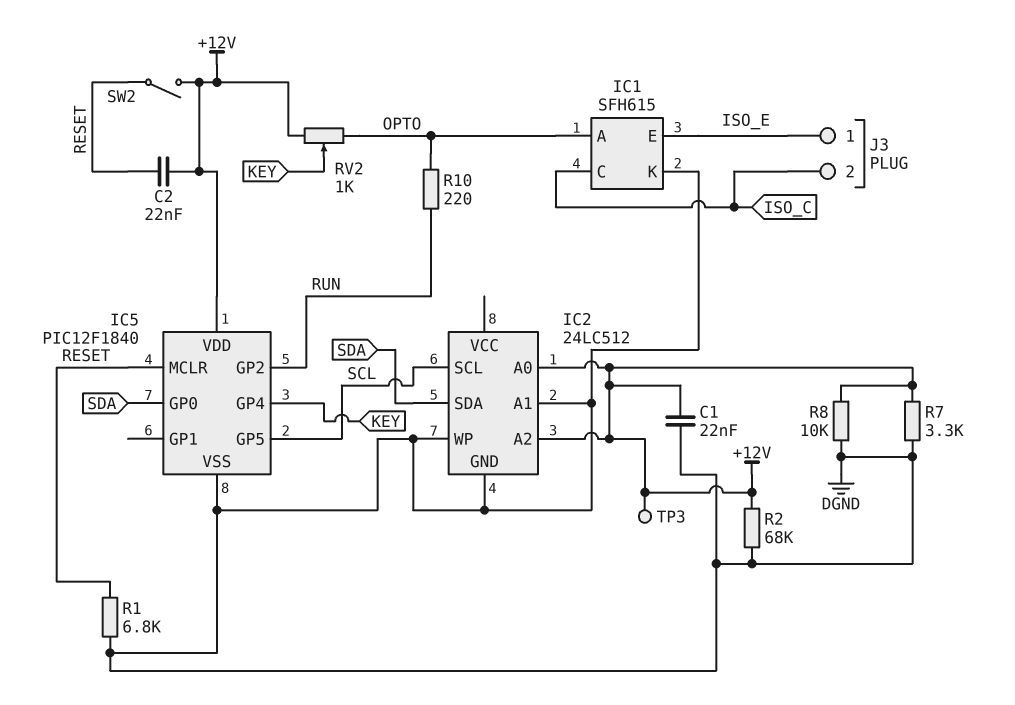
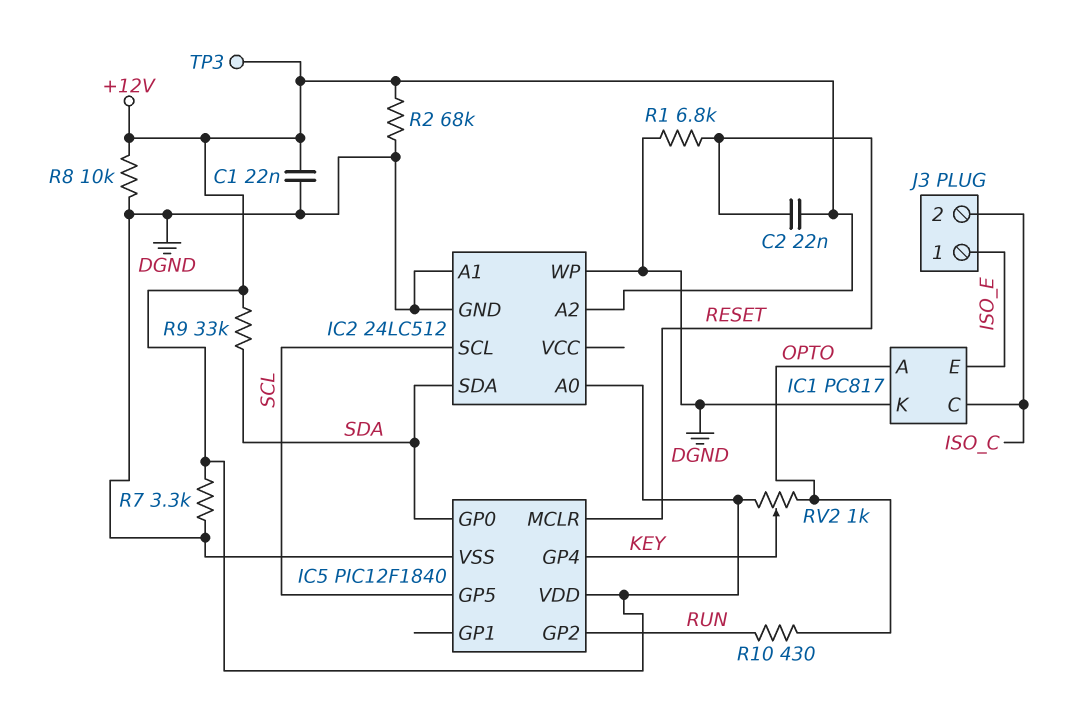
IC1: SFH615 -> PC817
R9: none -> 33k (+12V, SDA)
R10: 220 (OPTO, RUN) -> 430 (OPTO, RUN)
SW2: switch (+12V, RESET) -> none

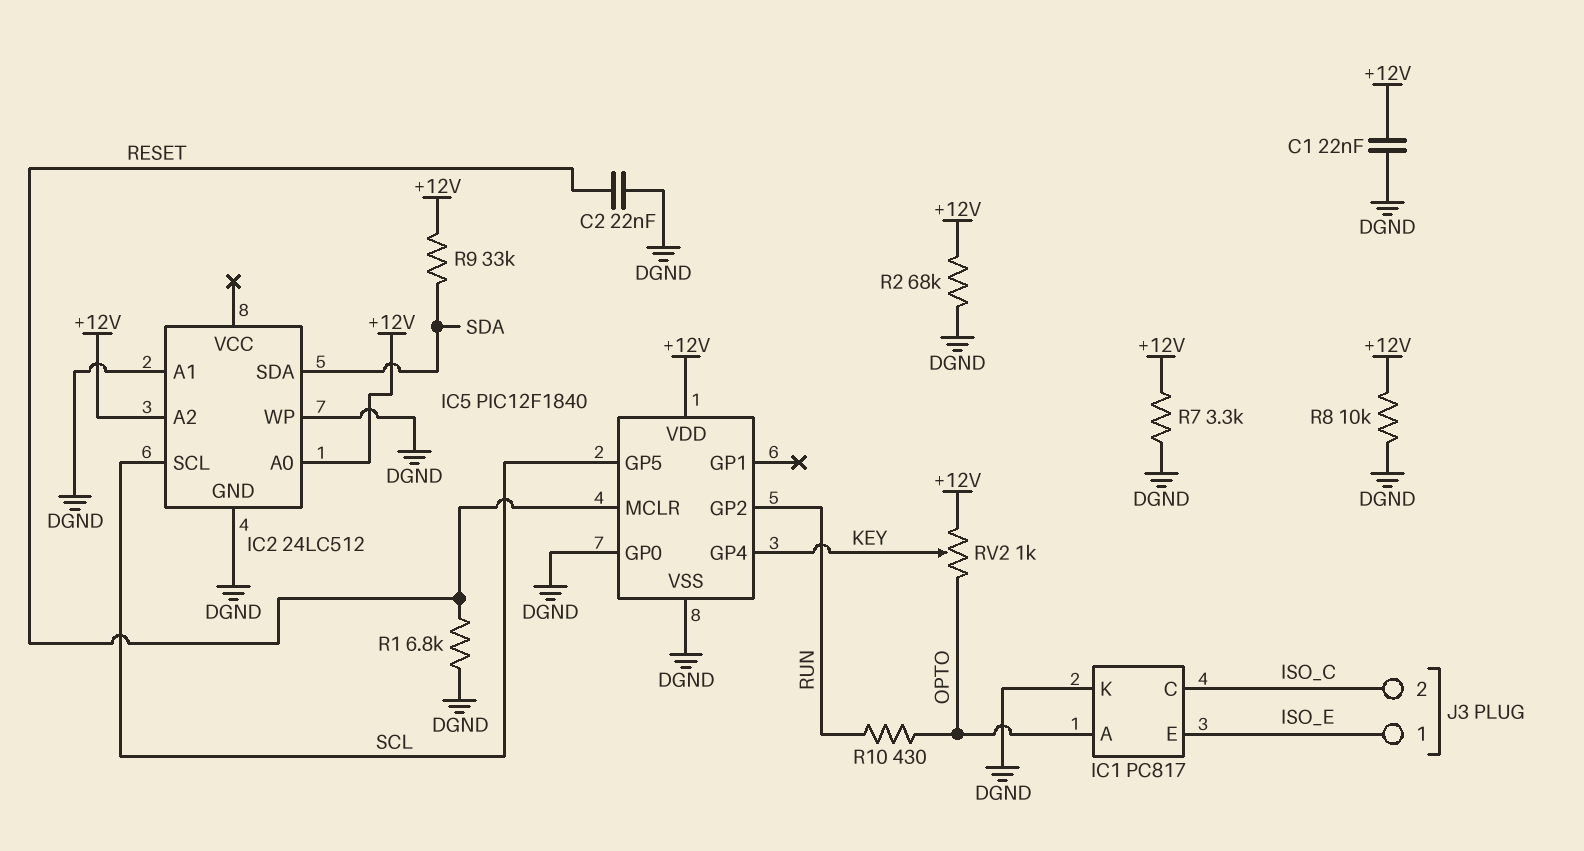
C2: 22nF (+12V, RESET) -> 22nF (DGND, RESET)
IC5 pin GP0: SDA -> DGND
TP3: test point (+12V) -> none

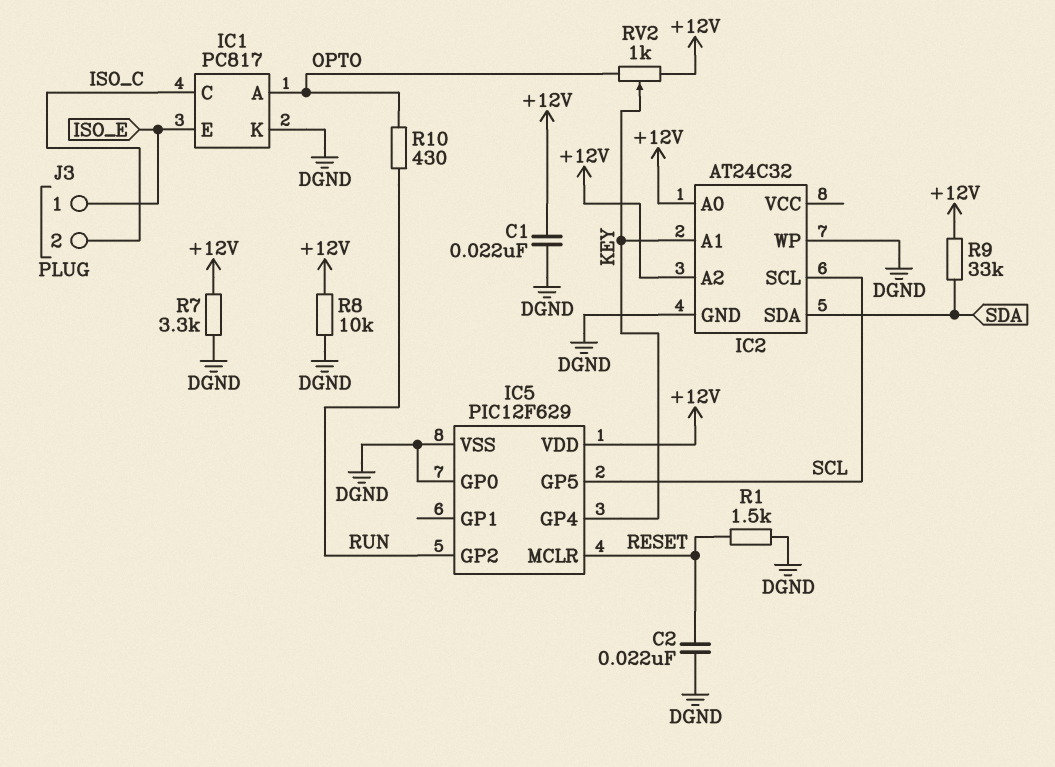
IC2: 24LC512 -> AT24C32
IC2 pin A1: DGND -> KEY
IC5: PIC12F1840 -> PIC12F629
R1: 6.8k (DGND, RESET) -> 1.5k (DGND, RESET)
R2: 68k (+12V, DGND) -> none

